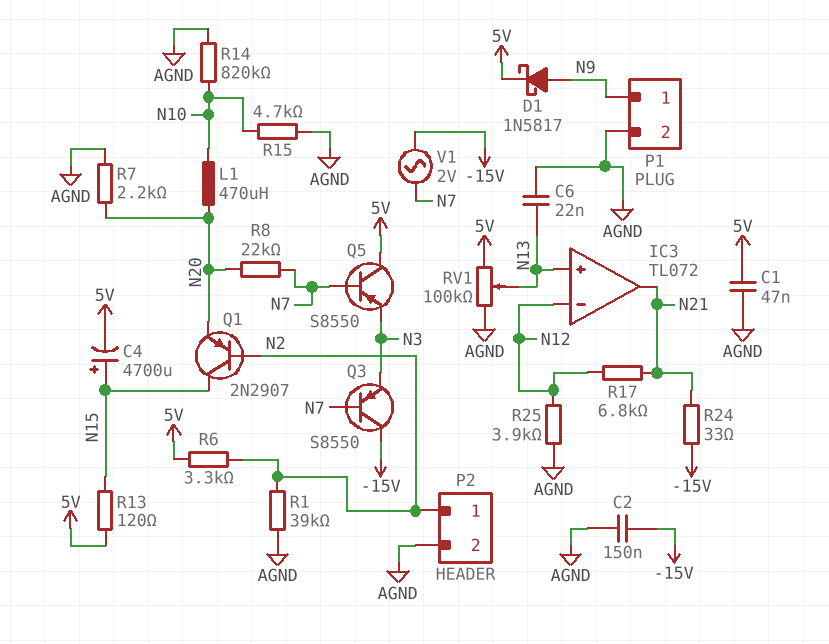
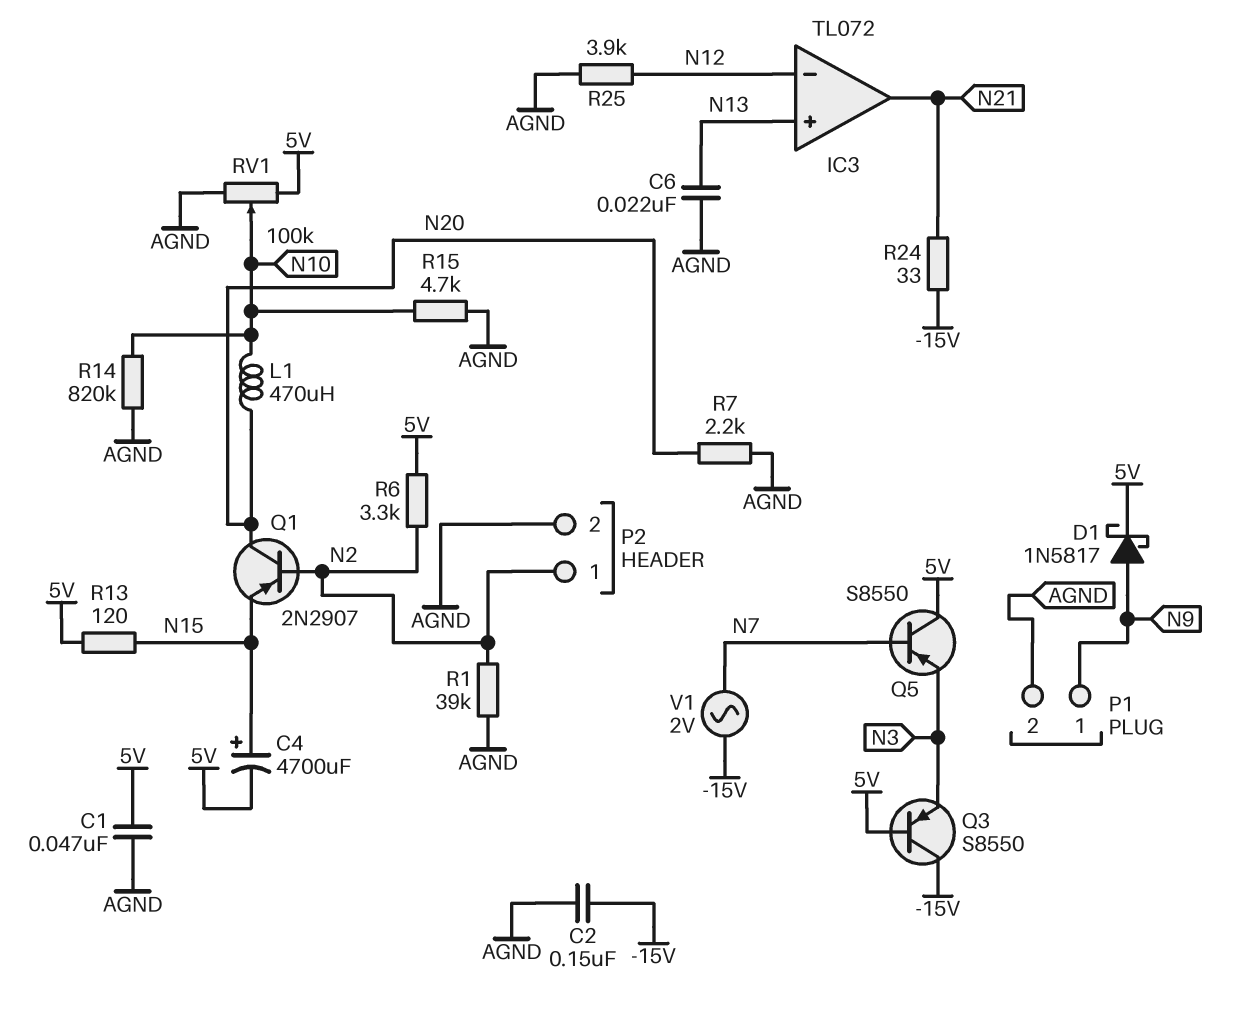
Q1: PNP 2N2907 (B N2, C N15, E N20) -> PNP 2N2907 (B N2, C N20, E N15)
Q3: PNP S8550 (B N7, C -15V, E N3) -> PNP S8550 (B 5V, C -15V, E N3)
R8: 22k (N7, N20) -> none
R17: 6.8k (N12, N21) -> none
RV1: 100k (5V, AGND, wiper N13) -> 100k (5V, AGND, wiper N10)

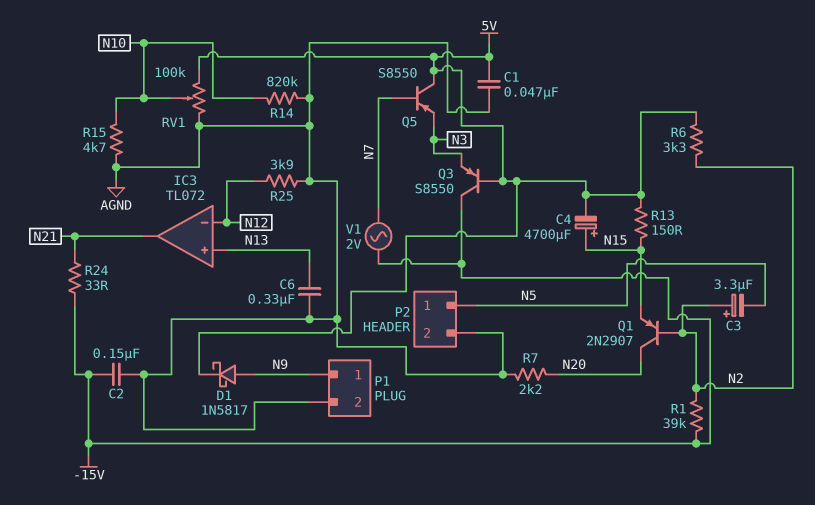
C3: none -> 3.3uF (plus N2, minus N5)
C6: 22nF (AGND, N13) -> 330nF (AGND, N13)
L1: 470uH (N10, N20) -> none
P2 pin 1: N2 -> N5
R1: 39k (AGND, N2) -> 39k (-15V, N2)
R13: 120 (5V, N15) -> 150 (5V, N15)

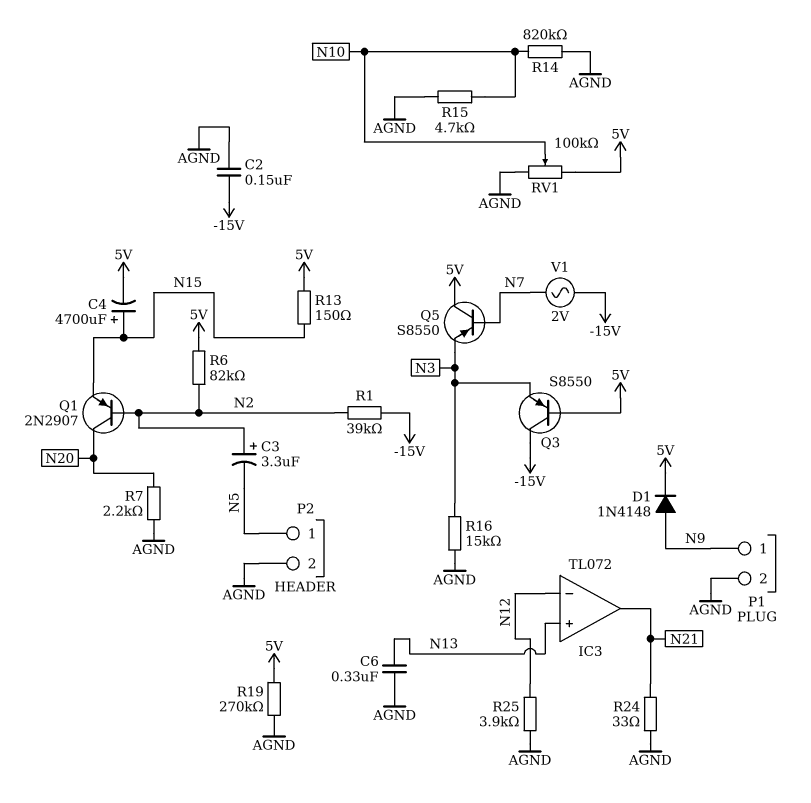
C1: 47nF (5V, AGND) -> none
D1: schottky 1N5817 (A N9, K 5V) -> diode 1N4148 (A N9, K 5V)
R6: 3.3k (5V, N2) -> 82k (5V, N2)
R16: none -> 15k (AGND, N3)
R19: none -> 270k (5V, AGND)
R24: 33 (-15V, N21) -> 33 (AGND, N21)

